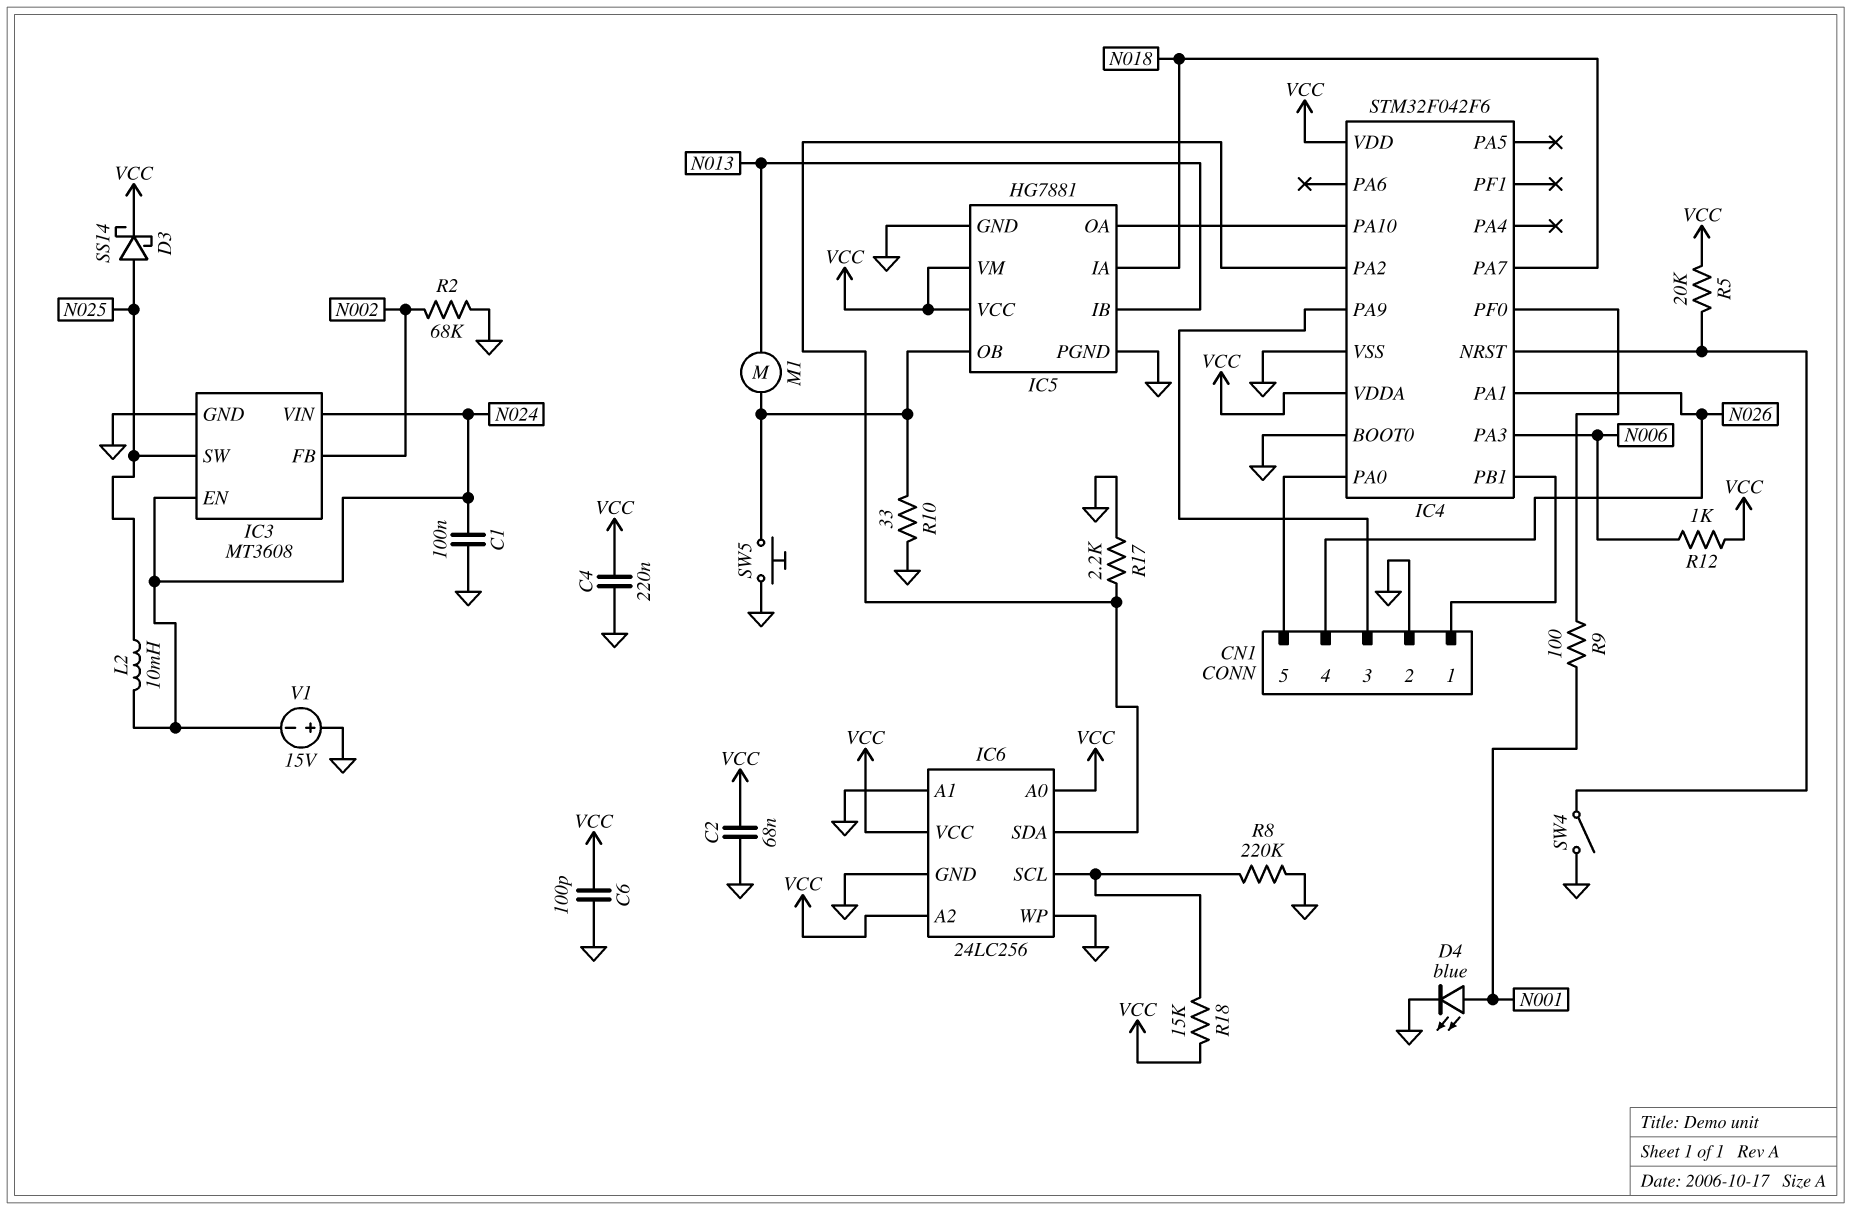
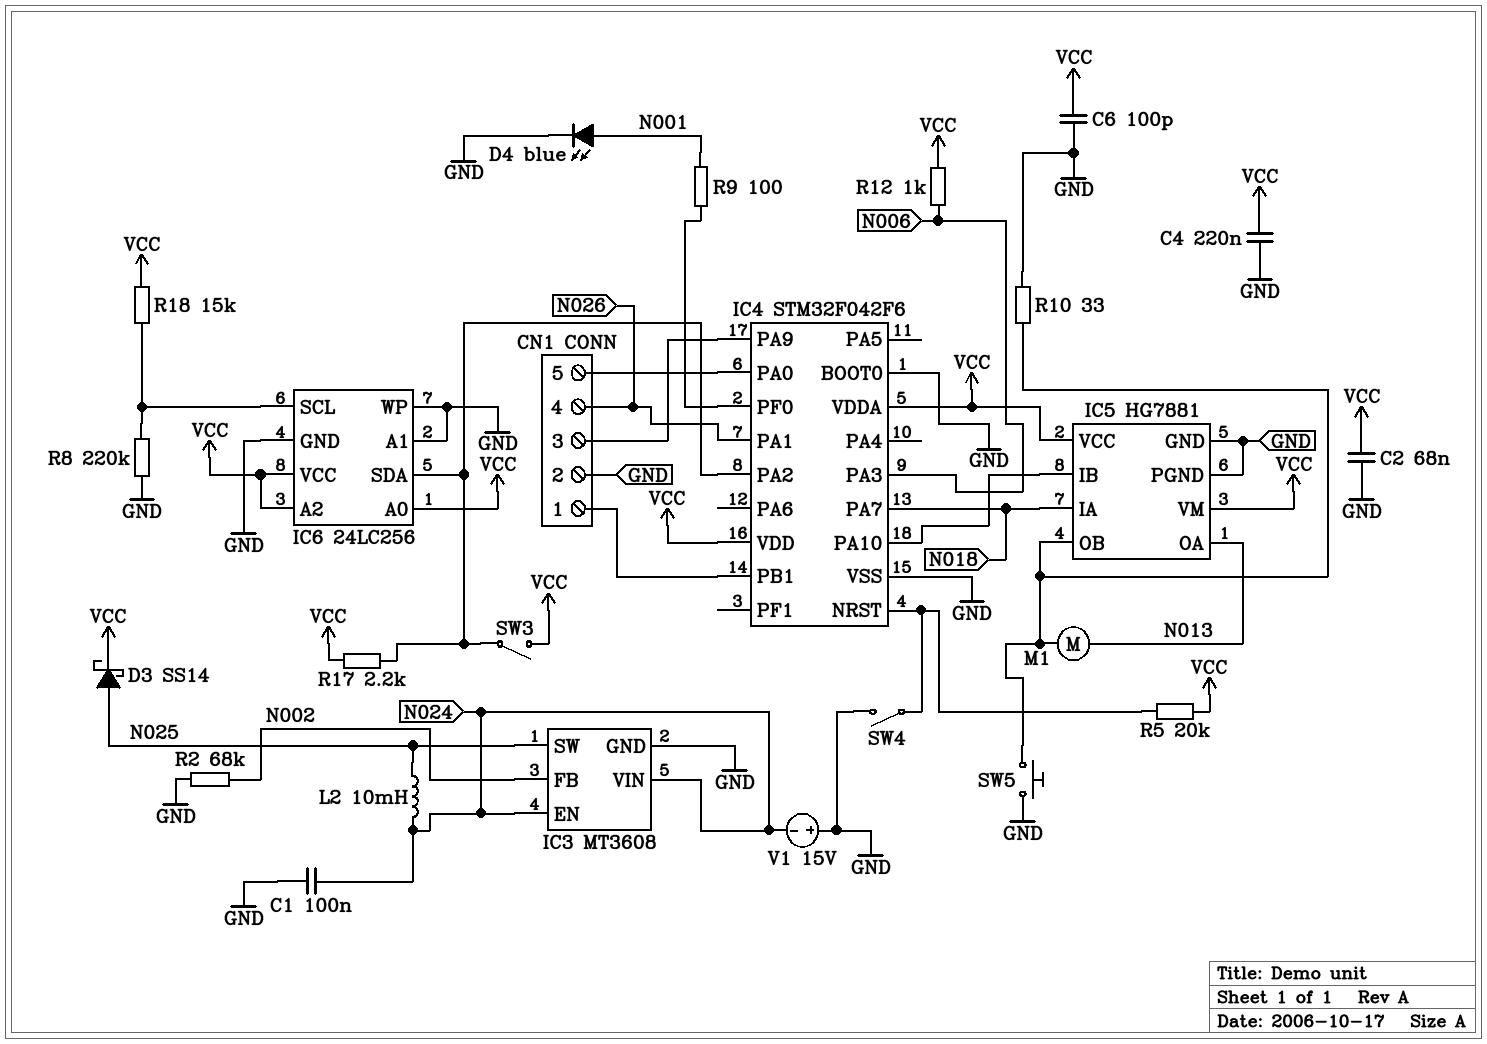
IC5 pin IB: N013 -> IC4/PA10
IC5 pin OA: IC4/PA10 -> N013
R17: 2.2k (GND, IC4/PA2) -> 2.2k (IC4/PA2, VCC)
SW3: none -> switch (IC4/PA2, VCC)

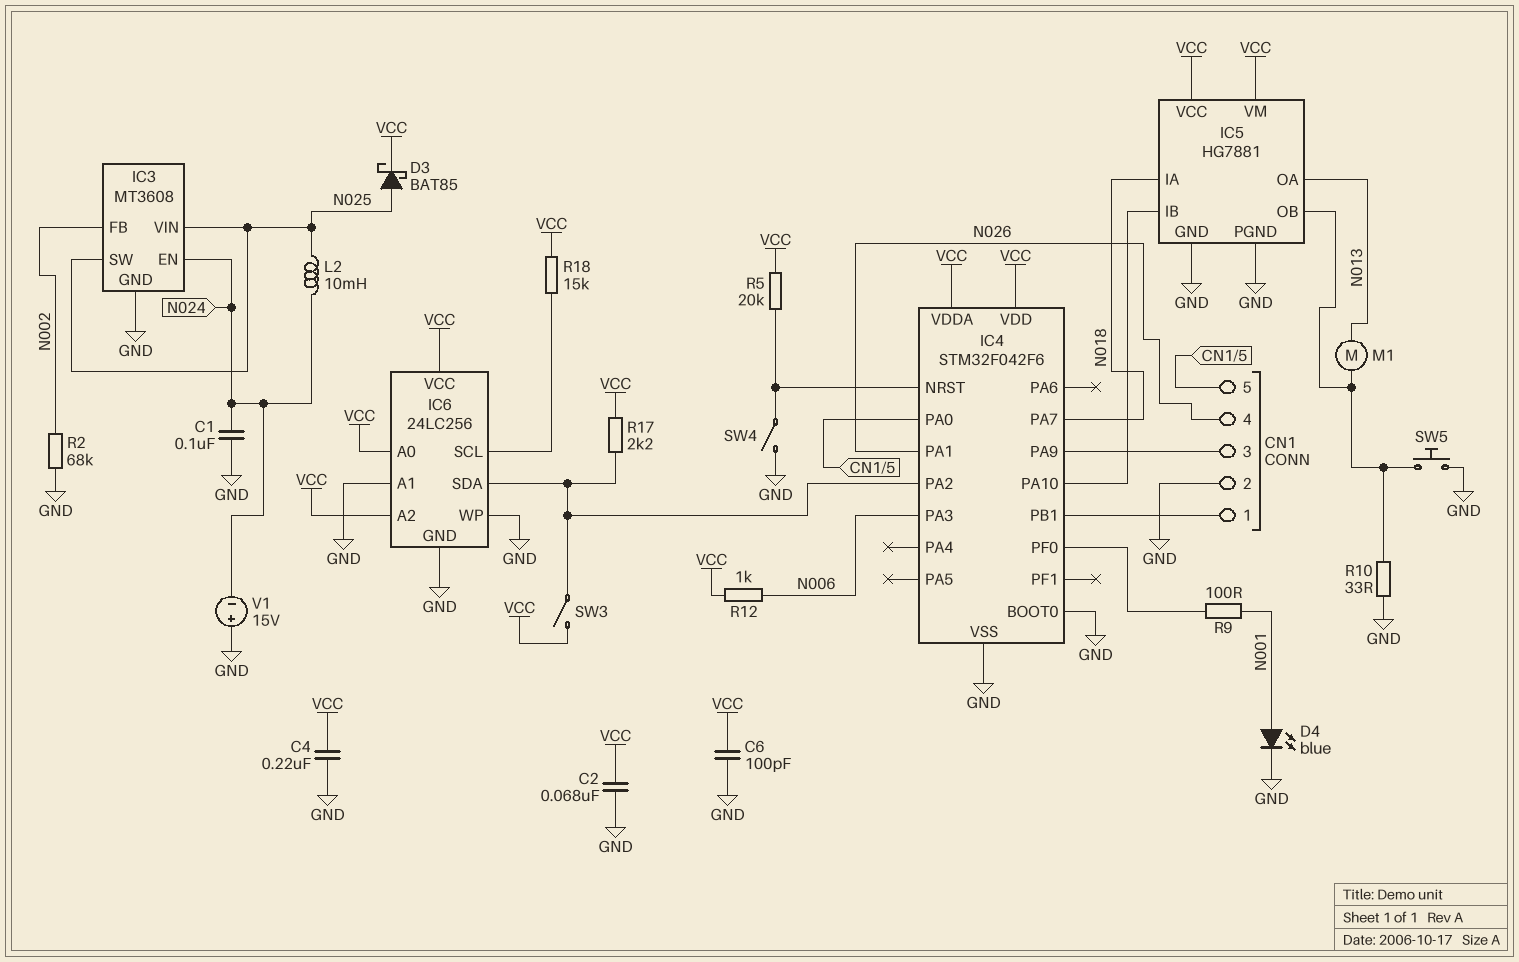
D3: schottky SS14 (A N025, K VCC) -> schottky BAT85 (A N025, K VCC)
IC3 pin VIN: N024 -> N025
R8: 220k (GND, IC6/SCL) -> none

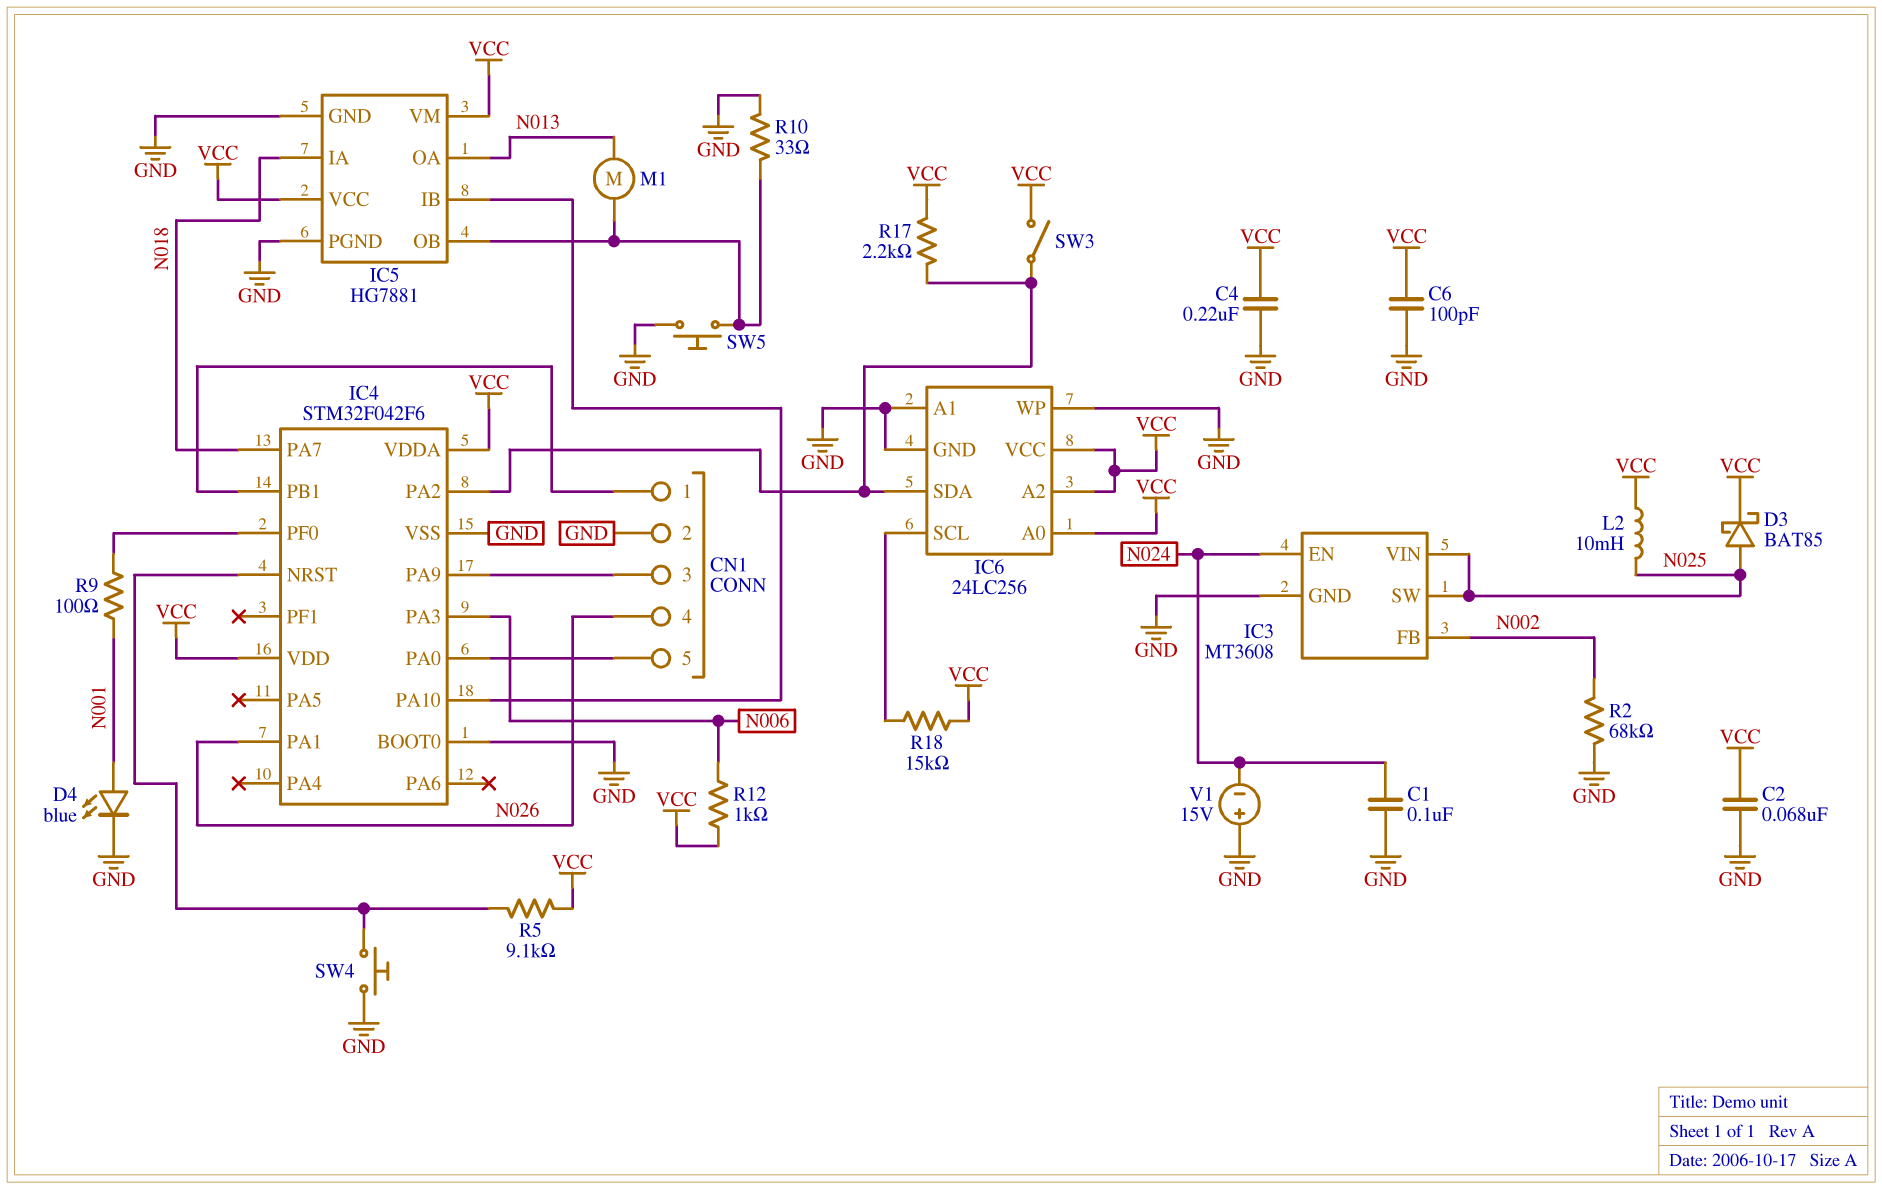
L2: 10mH (N024, N025) -> 10mH (N025, VCC)
R5: 20k (IC4/NRST, VCC) -> 9.1k (IC4/NRST, VCC)
SW4: switch (GND, IC4/NRST) -> button (GND, IC4/NRST)

